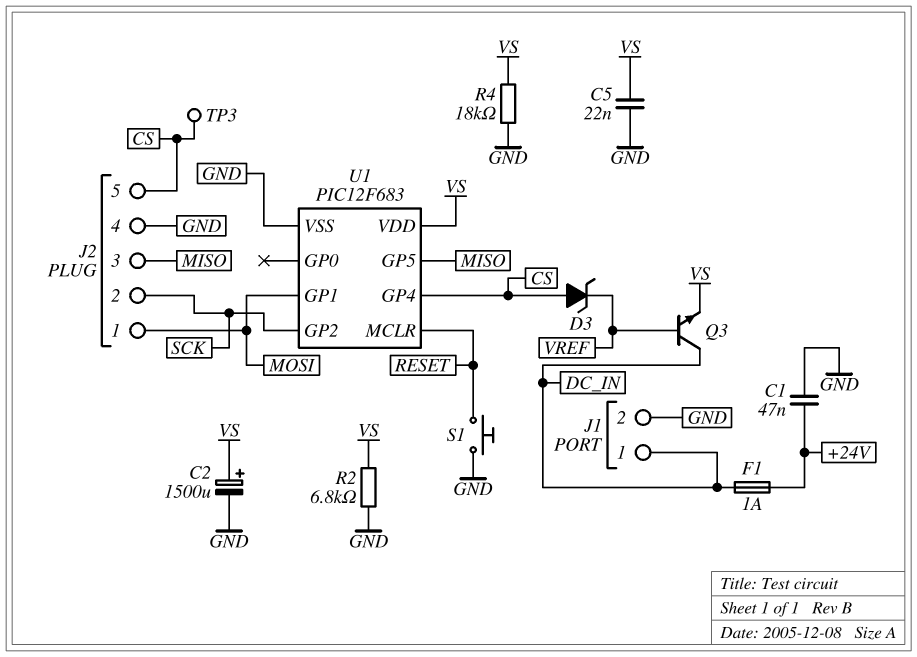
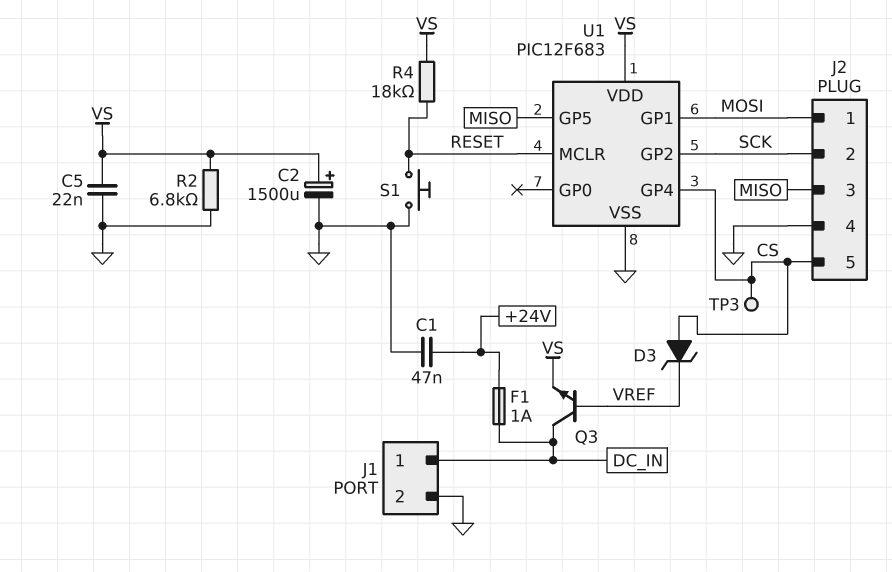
R4: 18k (GND, VS) -> 18k (RESET, VS)

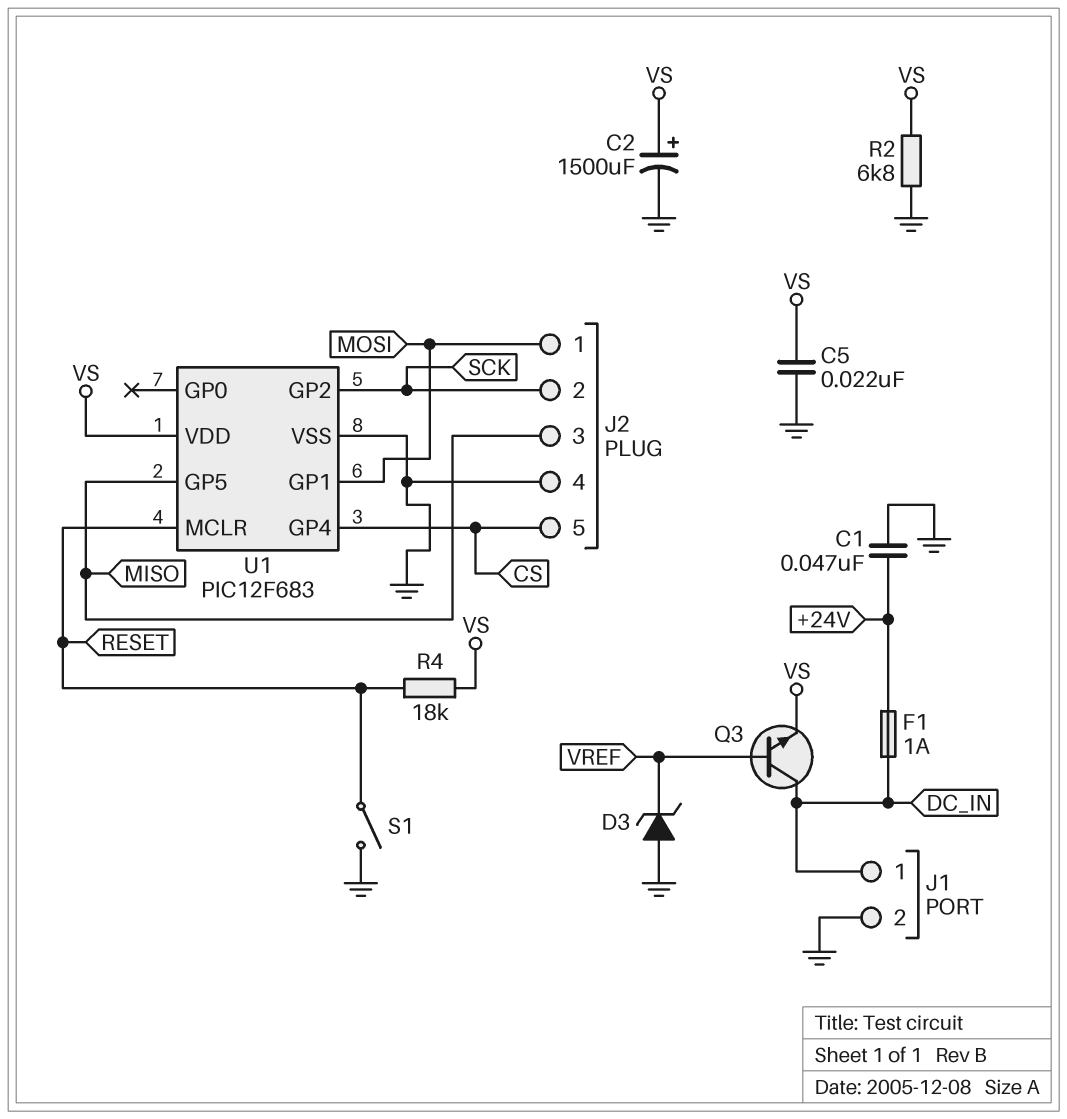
D3: zener (A CS, K VREF) -> zener (A GND, K VREF)
S1: button (GND, RESET) -> switch (GND, RESET)
TP3: test point (CS) -> none

